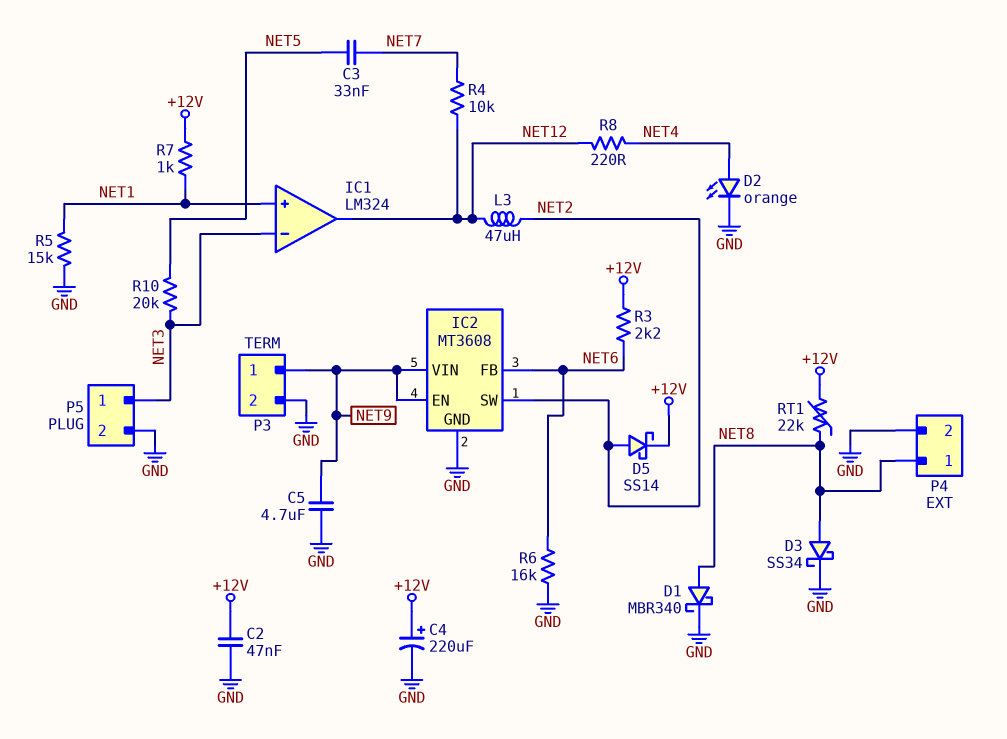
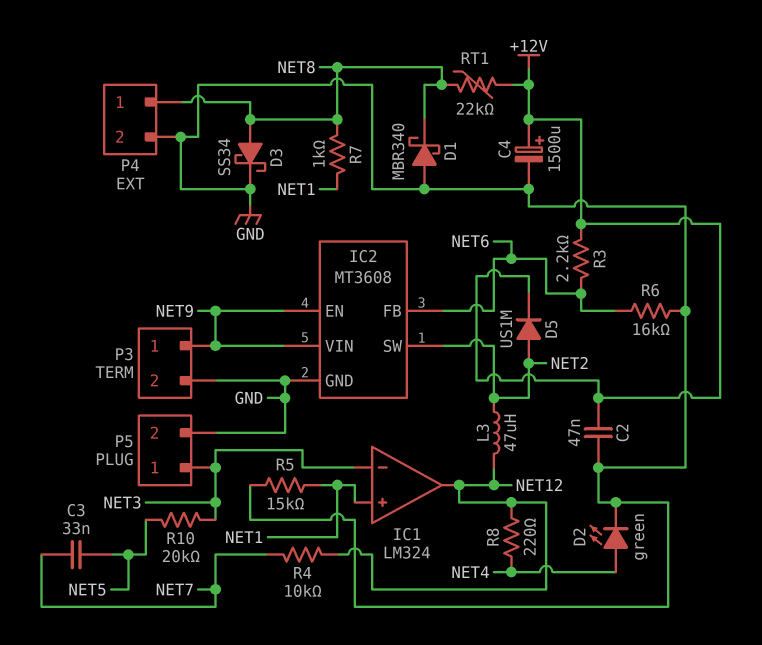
C4: 220uF (plus +12V, minus GND) -> 1500uF (plus +12V, minus GND)
C5: 4.7uF (GND, NET9) -> none
D1: schottky MBR340 (A NET8, K GND) -> schottky MBR340 (A GND, K NET8)
D2: LED orange (A NET4, K GND) -> LED green (A NET4, K GND)
D5: schottky SS14 (A NET2, K +12V) -> diode US1M (A NET2, K +12V)
R7: 1k (+12V, NET1) -> 1k (NET1, NET8)

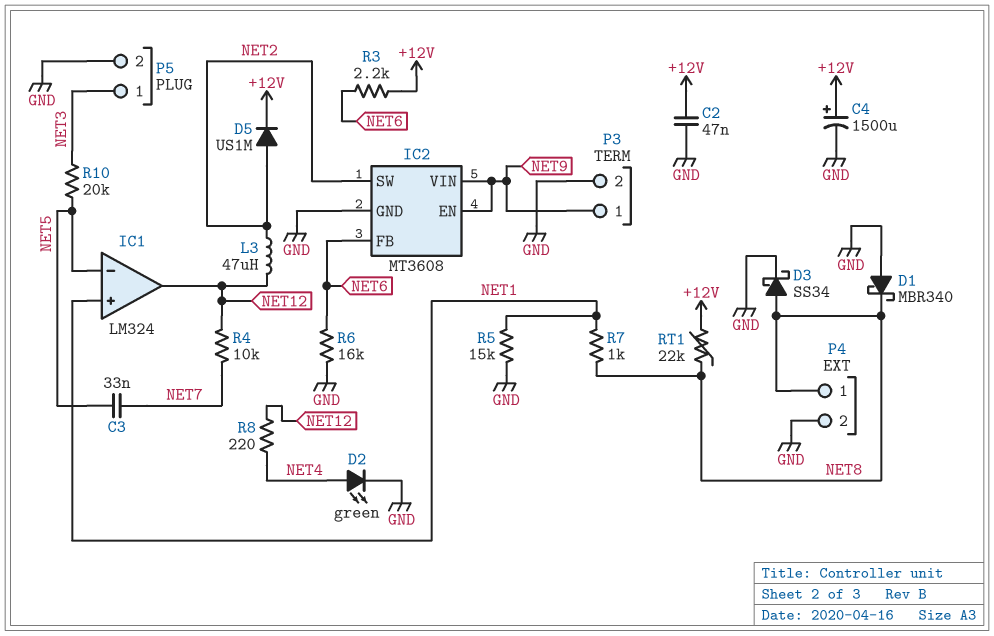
IC1 pin in-: NET3 -> NET5

